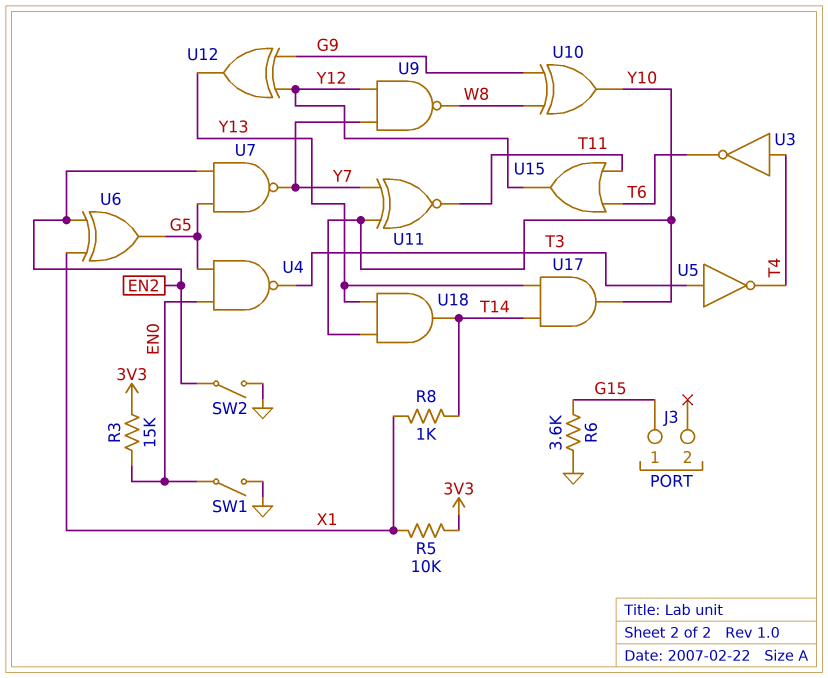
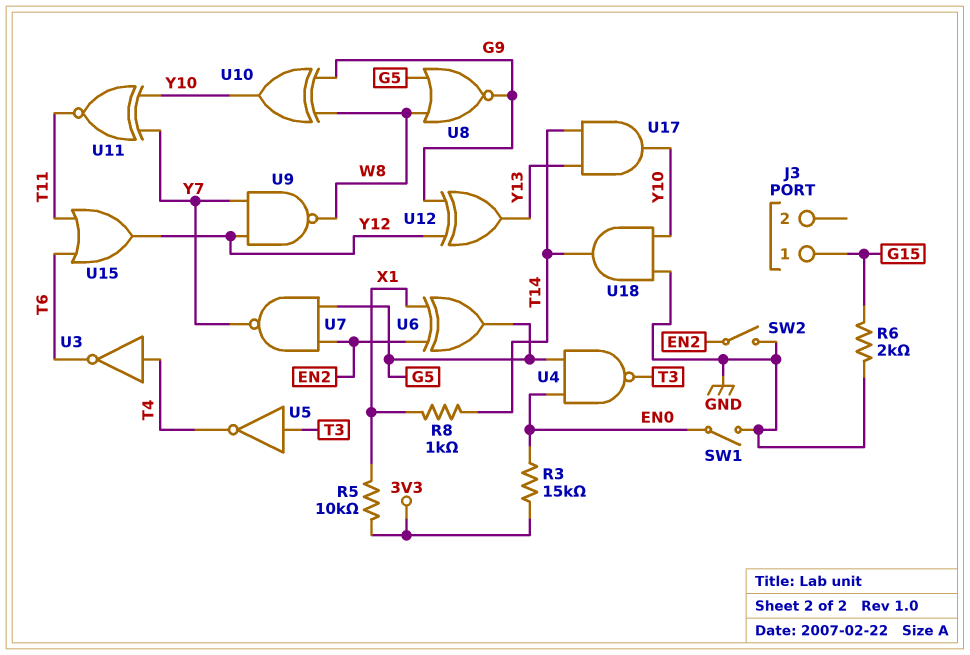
R6: 3.6k (G15, GND) -> 2k (G15, GND)
U8: none -> NOR (in G5, in W8, out G9)
U18: AND (in Y10, in Y13, out T14) -> AND (in GND, in Y10, out T14)

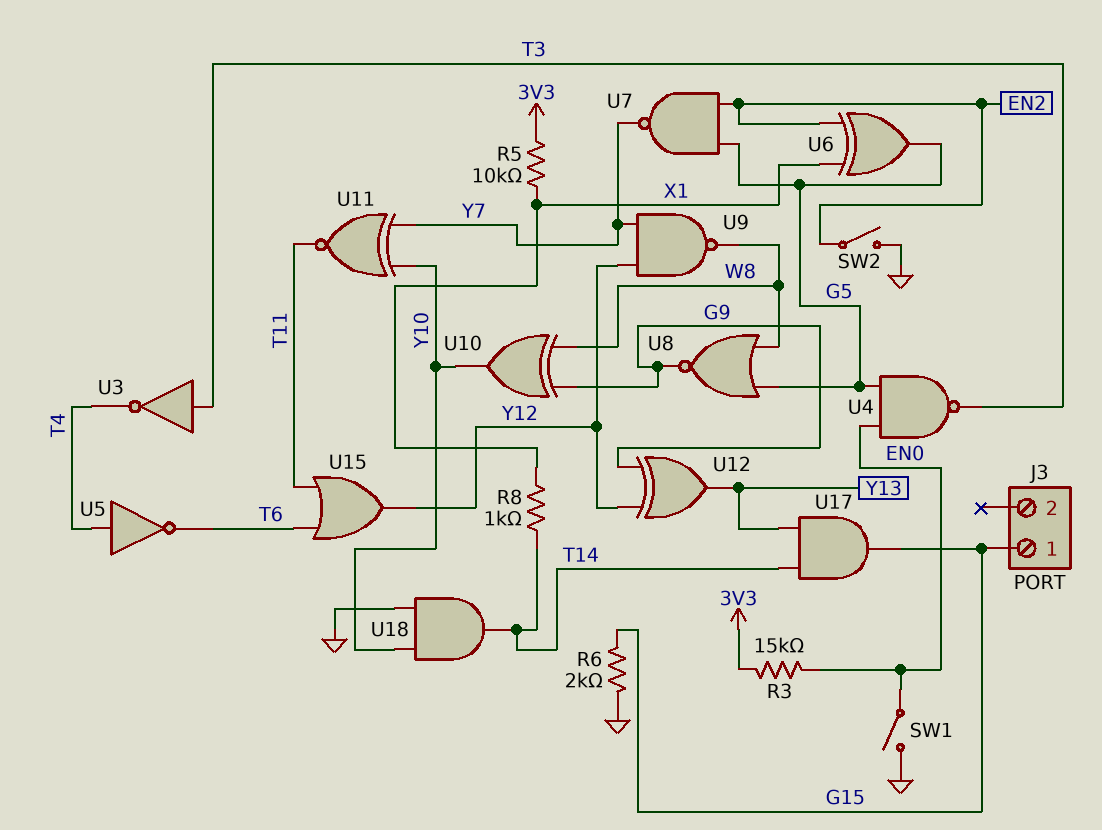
U3: NOT (in T4, out T6) -> NOT (in T3, out T4)
U5: NOT (in T3, out T4) -> NOT (in T4, out T6)
U17: AND (in T14, in Y13, out Y10) -> AND (in T14, in Y13, out G15)

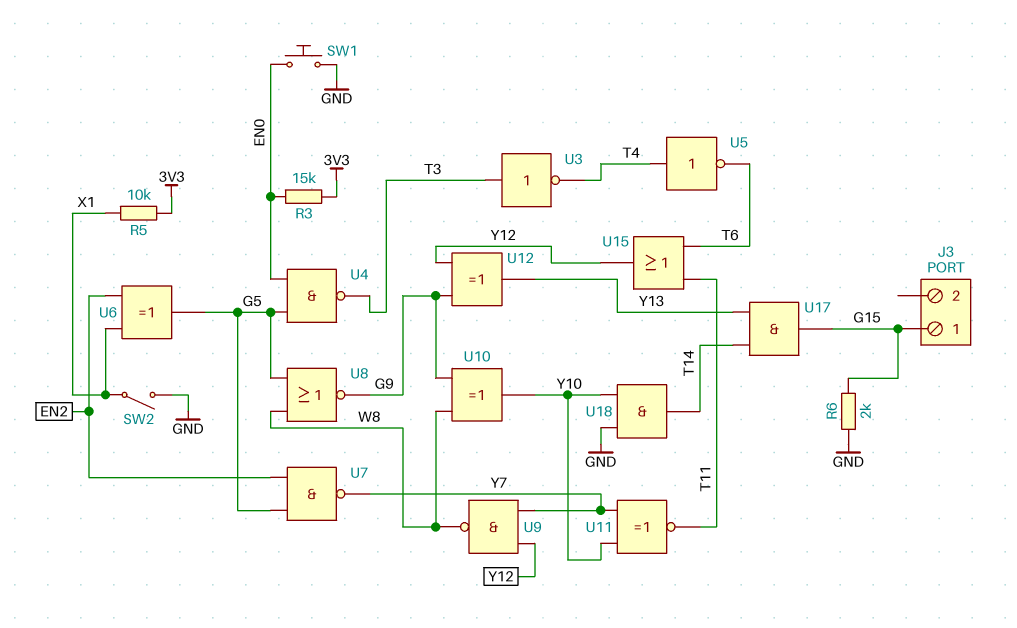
R8: 1k (T14, X1) -> none
SW1: switch (EN0, GND) -> button (EN0, GND)
SW2: switch (EN2, GND) -> switch (GND, X1)

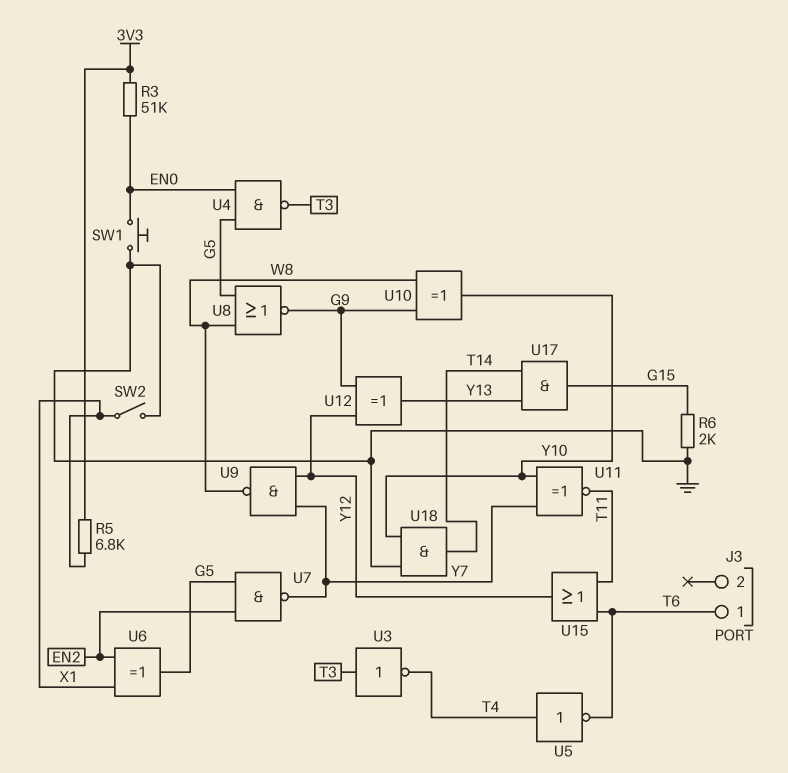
J3 pin 1: G15 -> T6
R3: 15k (3V3, EN0) -> 51k (3V3, EN0)
R5: 10k (3V3, X1) -> 6.8k (3V3, X1)

